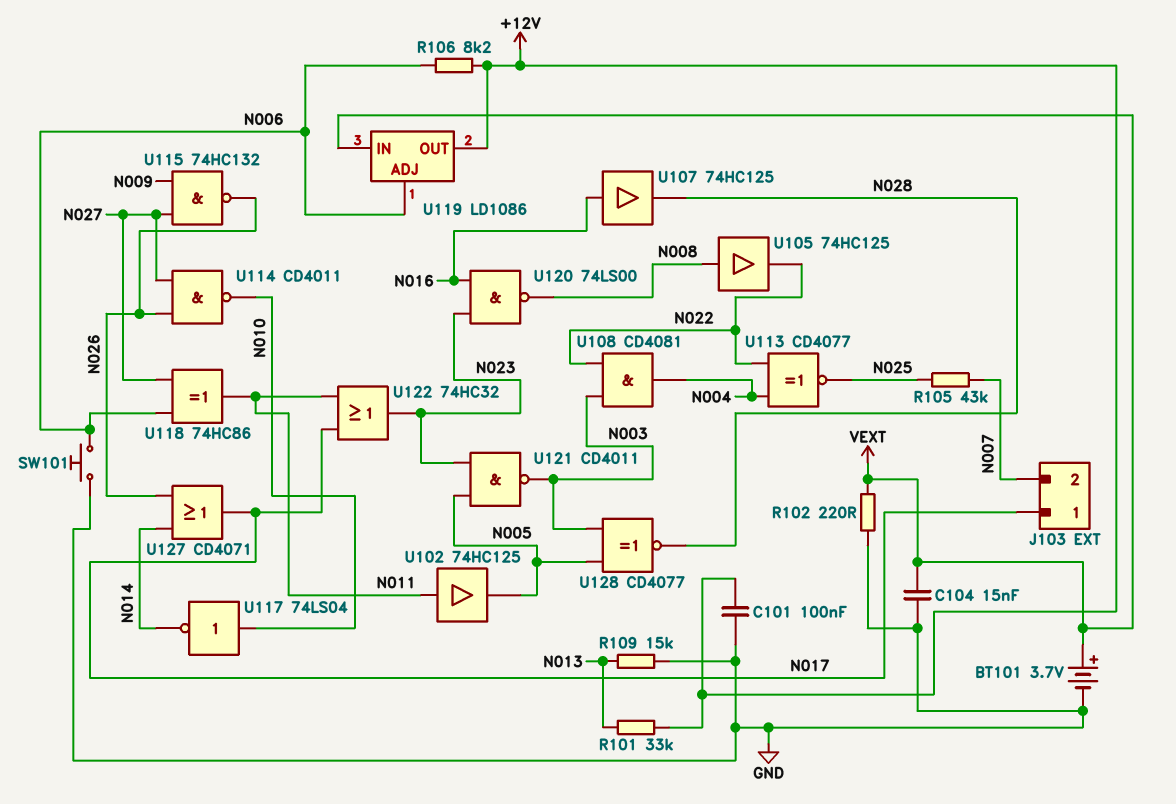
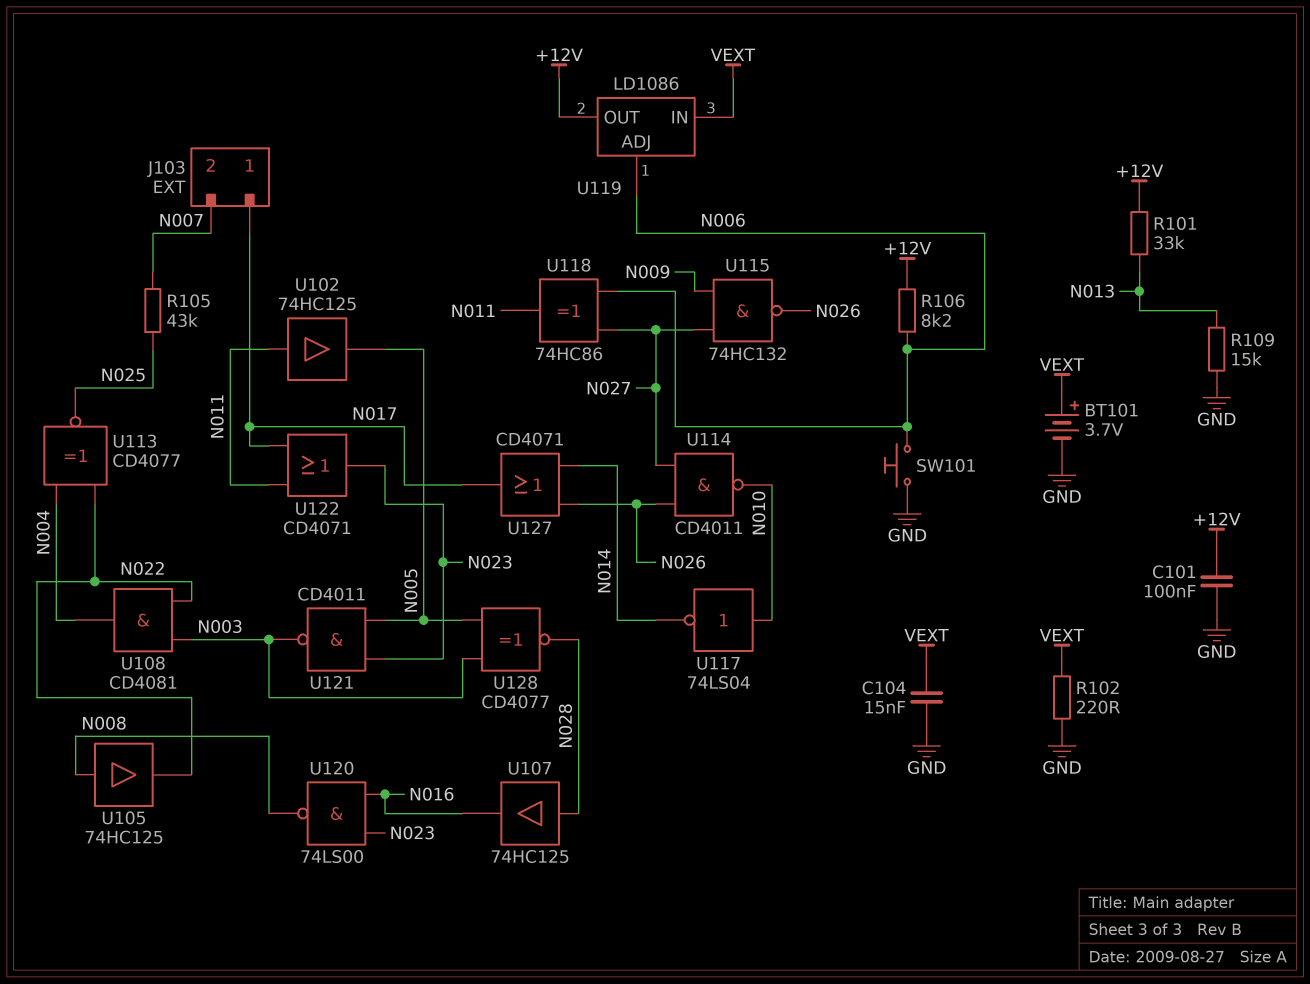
U107: buffer 74HC125 (in N016, out N028) -> buffer 74HC125 (in N028, out N016)
U122: OR 74HC32 (in N011, in N017, out N023) -> OR CD4071 (in N011, in N017, out N023)

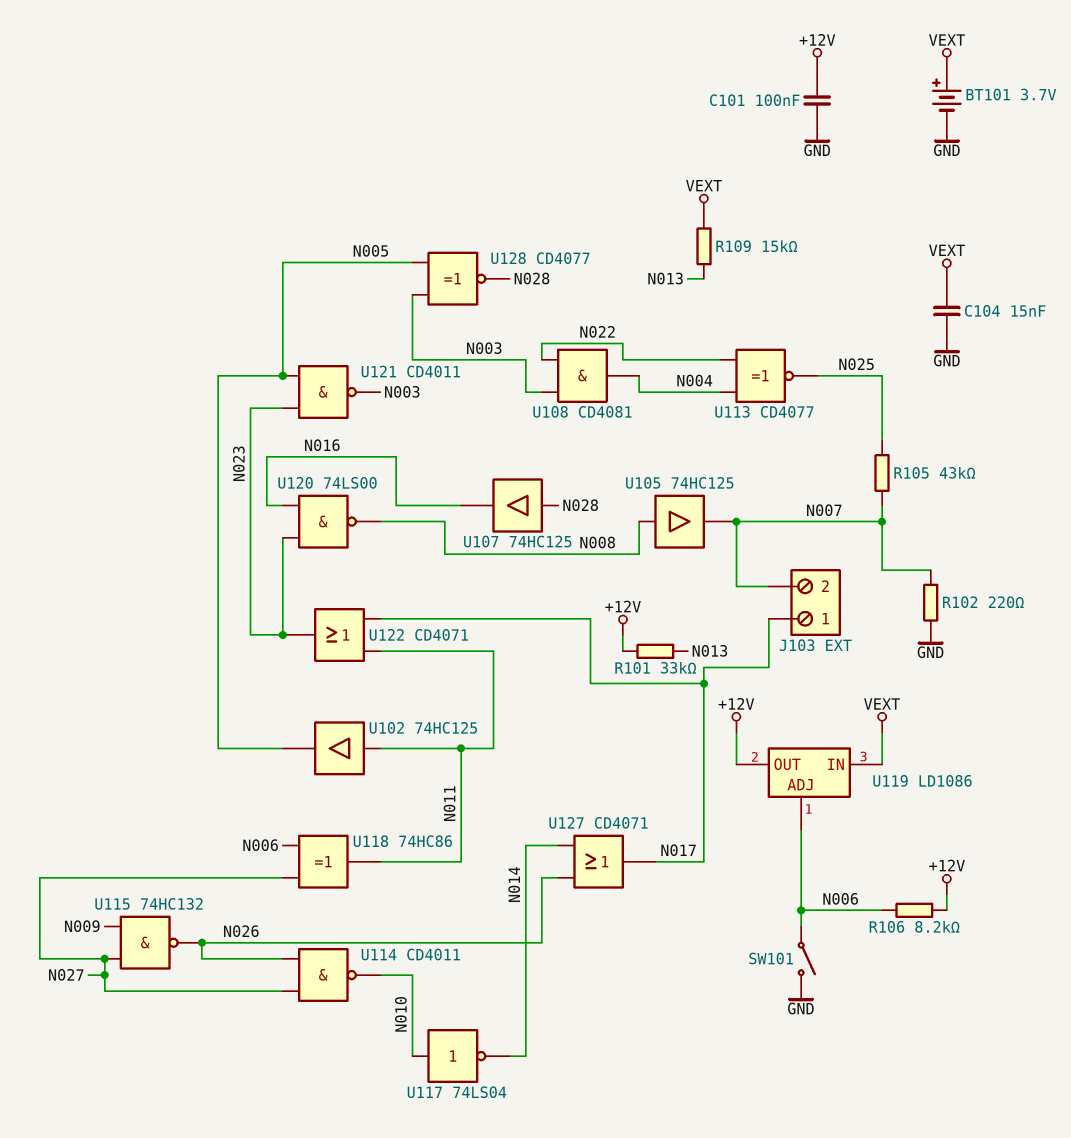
R102: 220 (GND, VEXT) -> 220 (GND, N007)
R109: 15k (GND, N013) -> 15k (N013, VEXT)
SW101: button (GND, N006) -> switch (GND, N006)
U105: buffer 74HC125 (in N008, out N022) -> buffer 74HC125 (in N008, out N007)

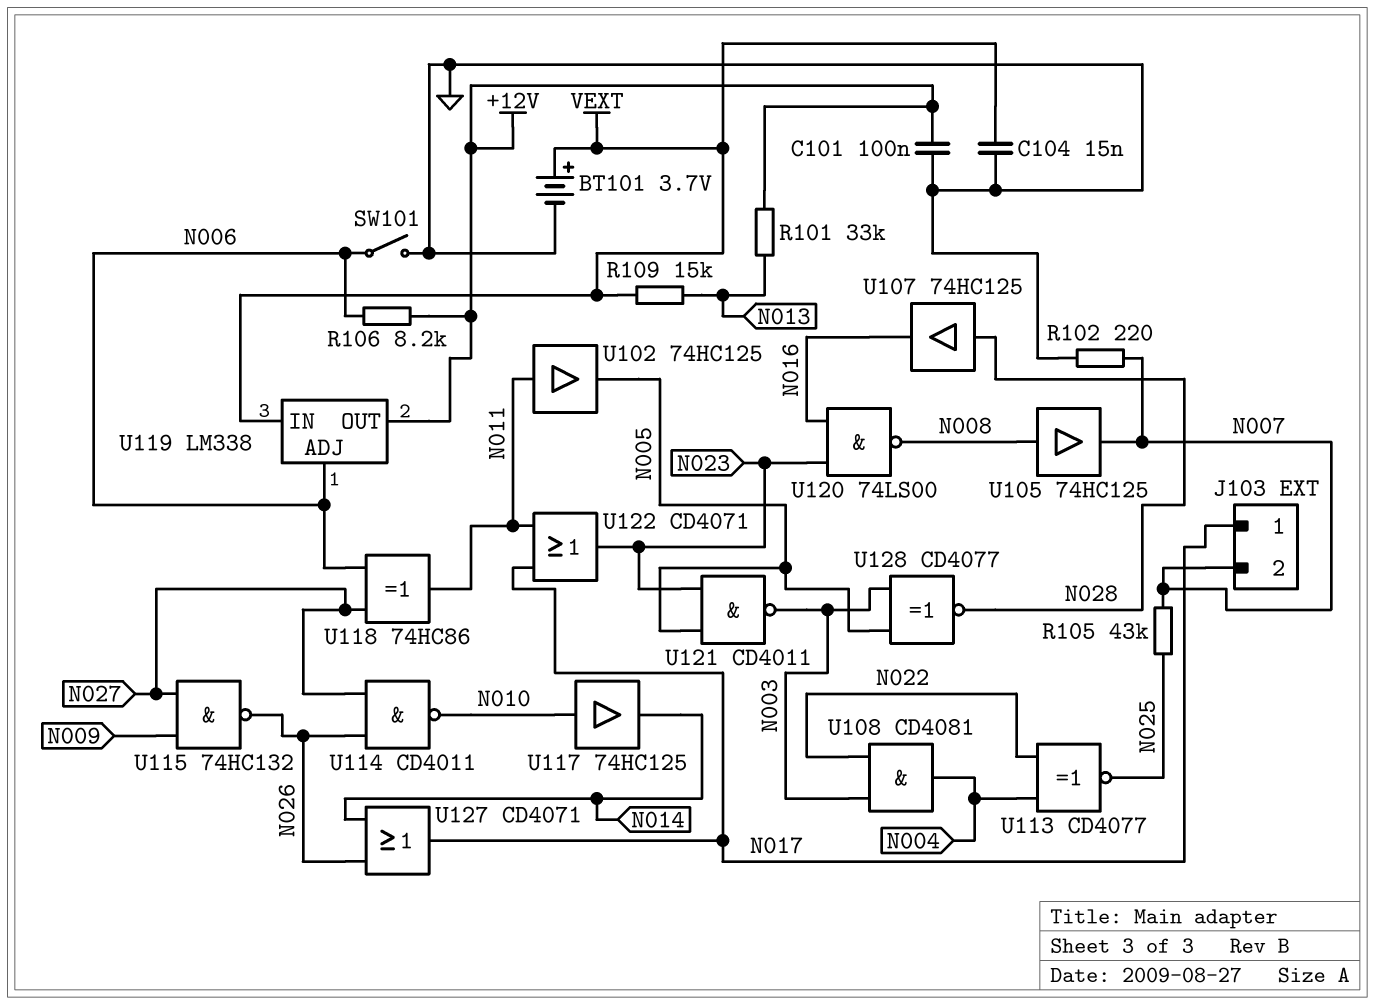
U117: NOT 74LS04 (in N010, out N014) -> buffer 74HC125 (in N010, out N014)
U119: LD1086 -> LM338

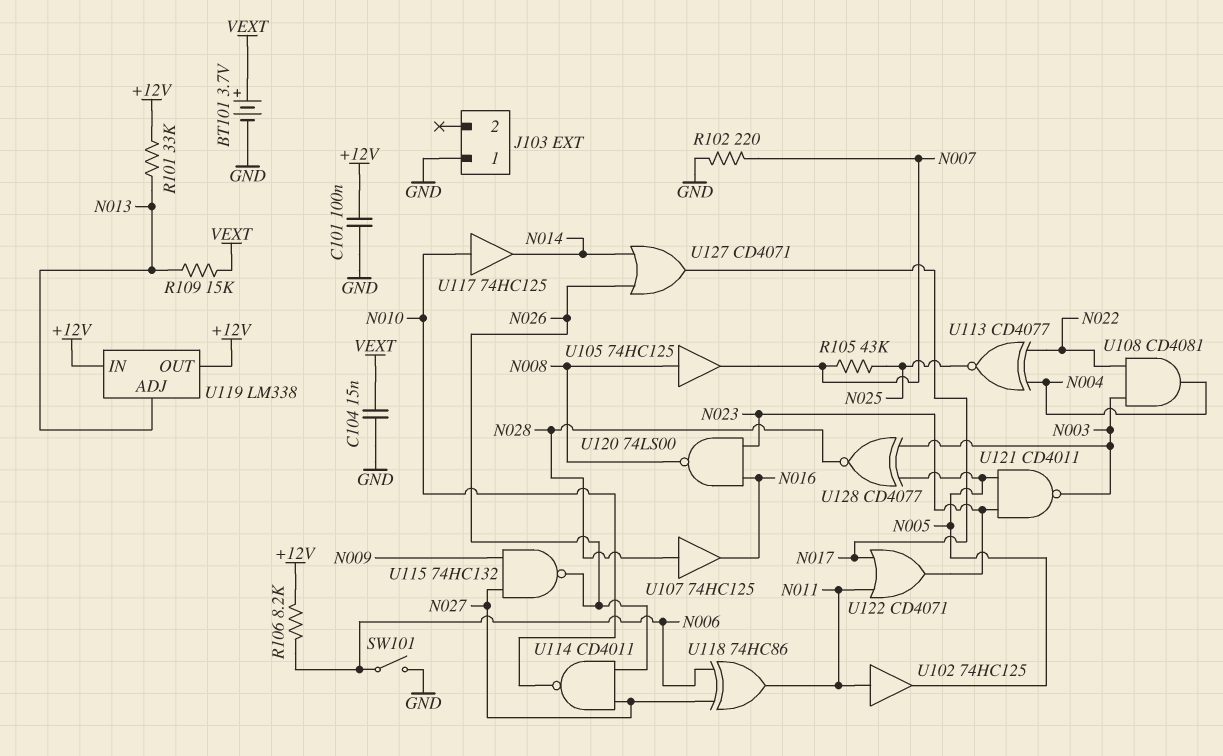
J103 pin 1: N017 -> GND
J103 pin 2: N007 -> none
U119 pin ADJ: N006 -> N013
U119 pin IN: VEXT -> +12V

